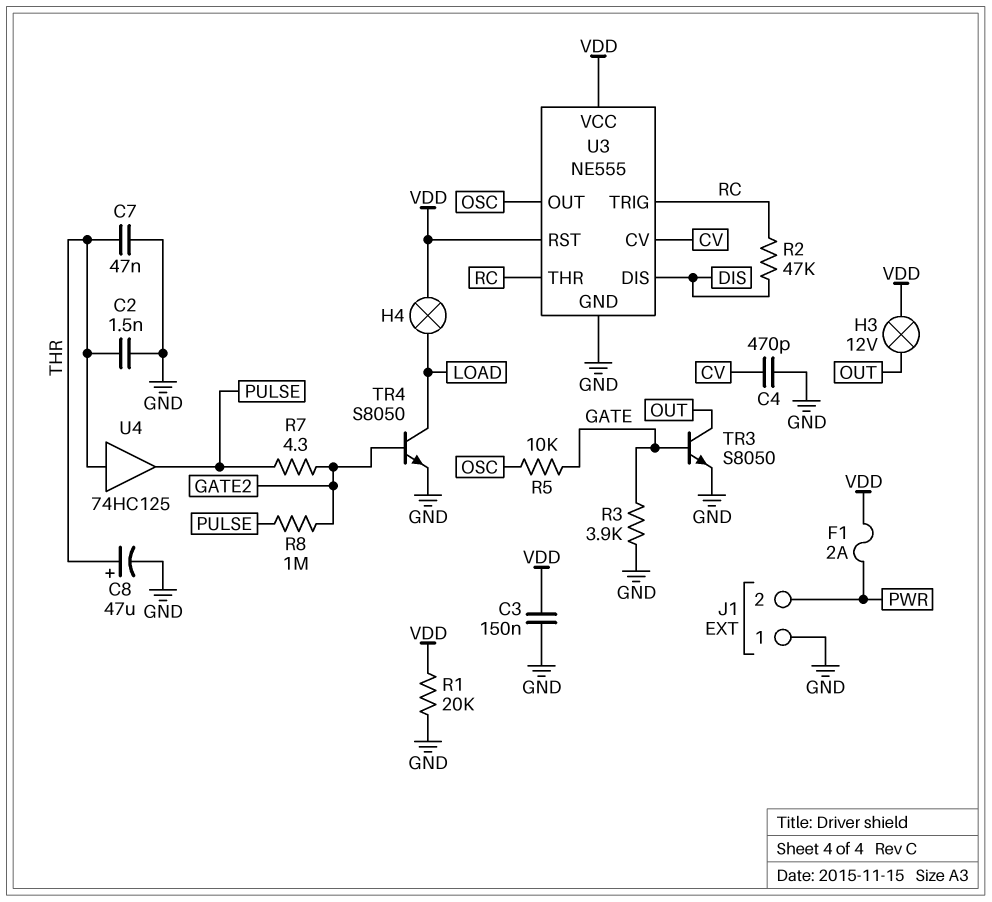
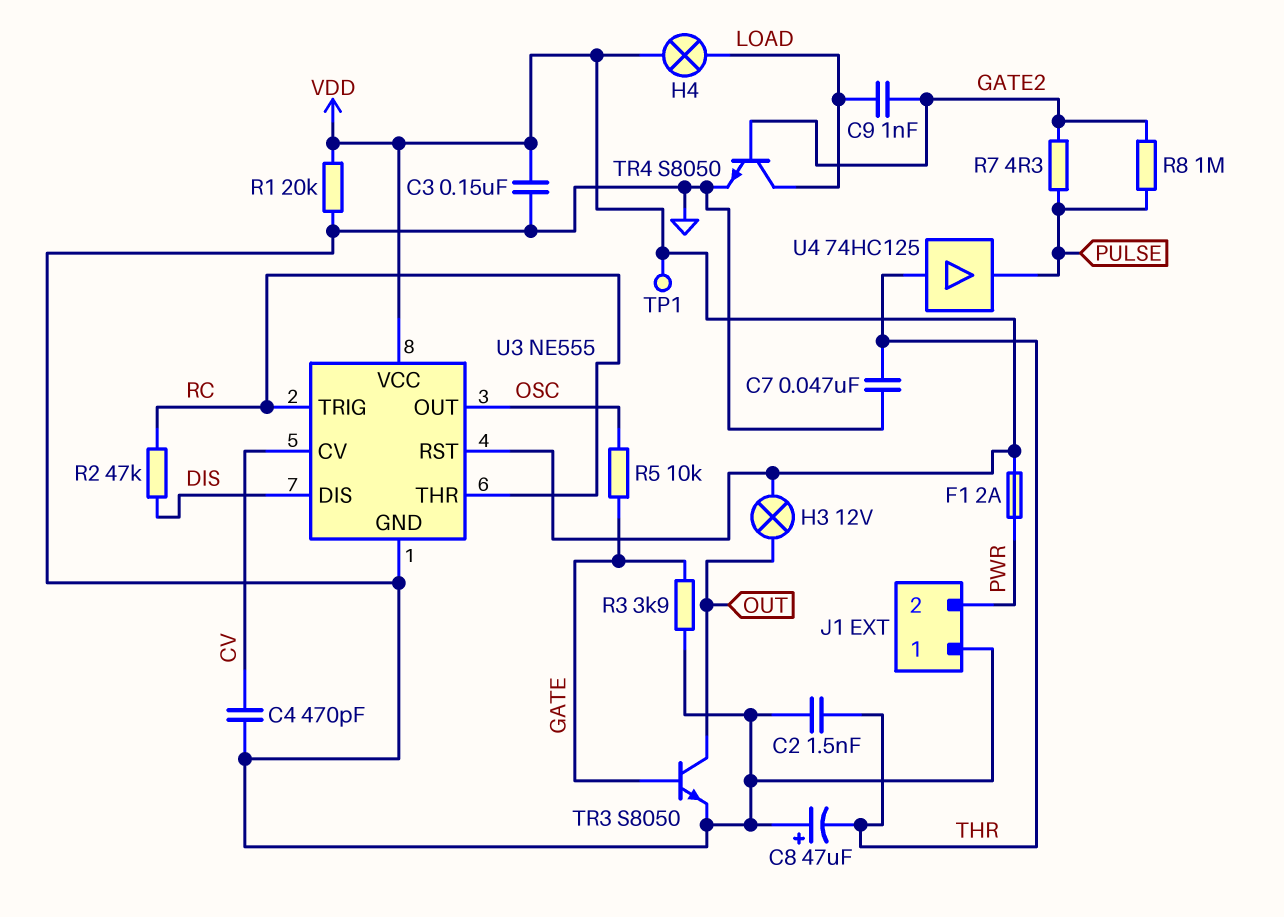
C8: 47uF (plus THR, minus GND) -> 47uF (plus GND, minus THR)
C9: none -> 1nF (GATE2, LOAD)
TP1: none -> test point (VDD)

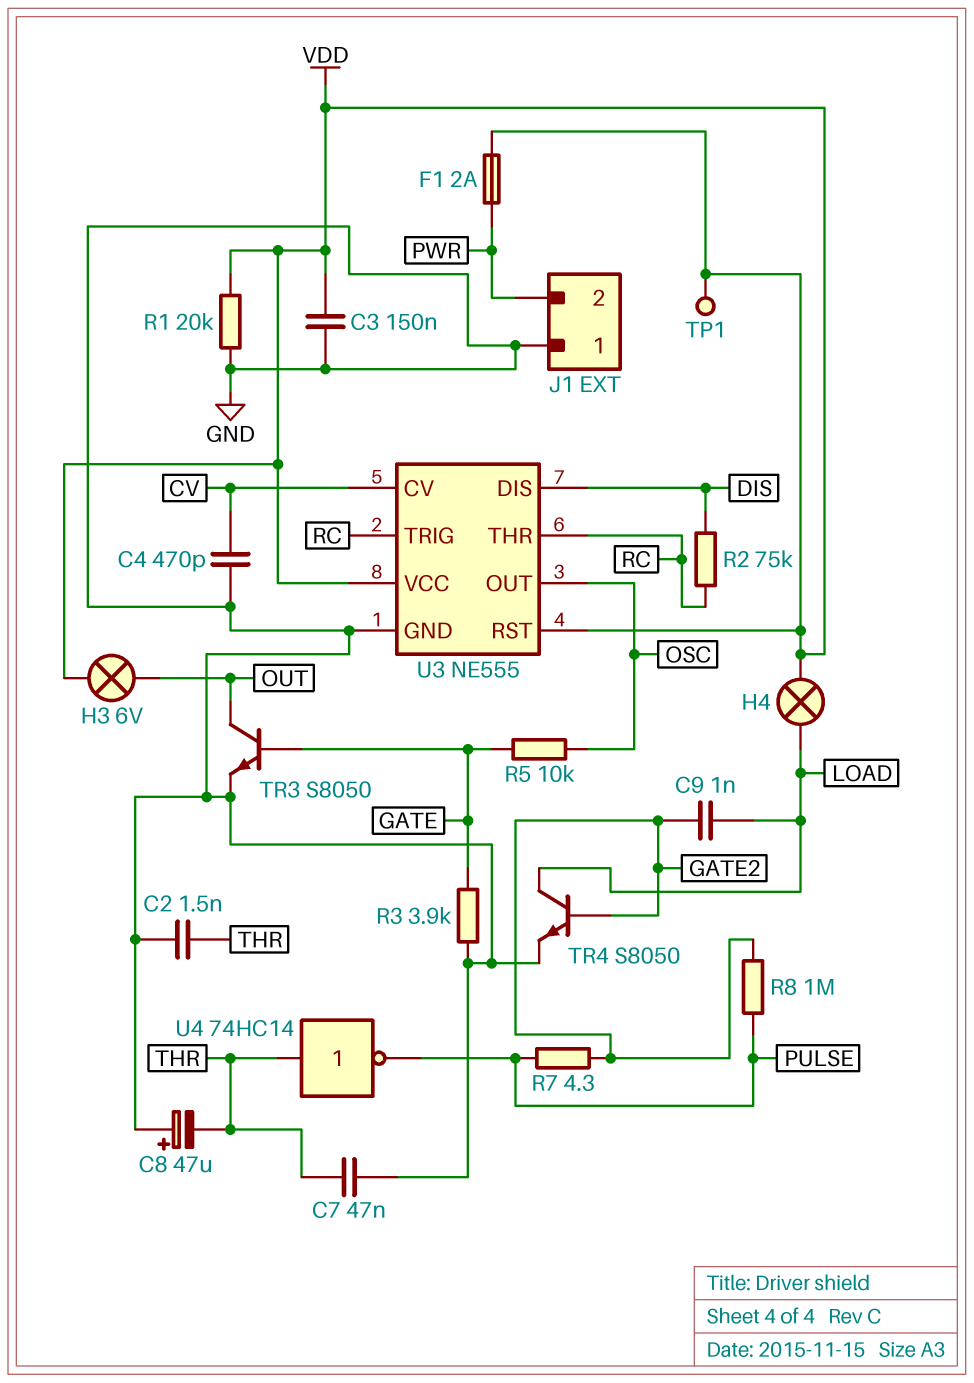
H3: lamp 12V (OUT, VDD) -> lamp 6V (OUT, VDD)
R2: 47k (DIS, RC) -> 75k (DIS, RC)
U4: buffer 74HC125 (in THR, out PULSE) -> NOT 74HC14 (in THR, out PULSE)

